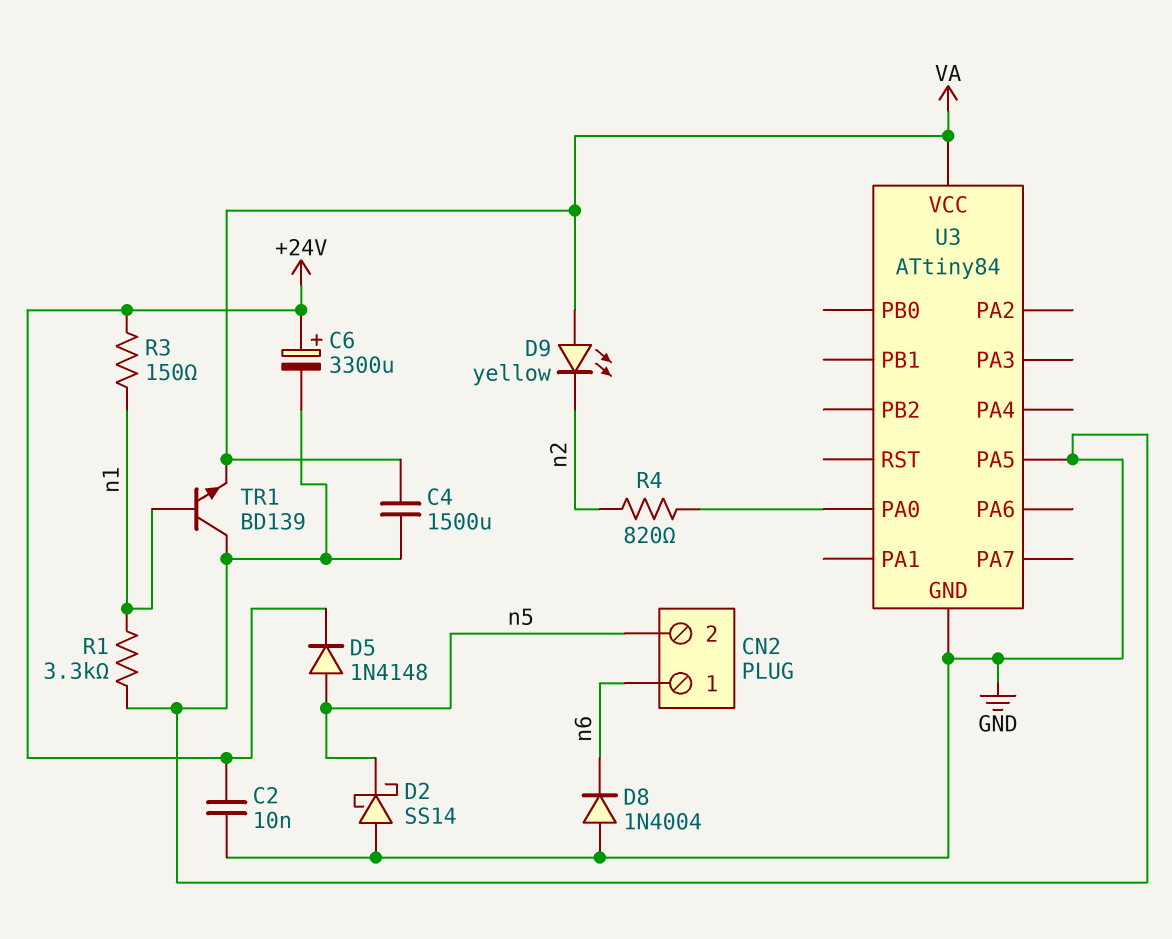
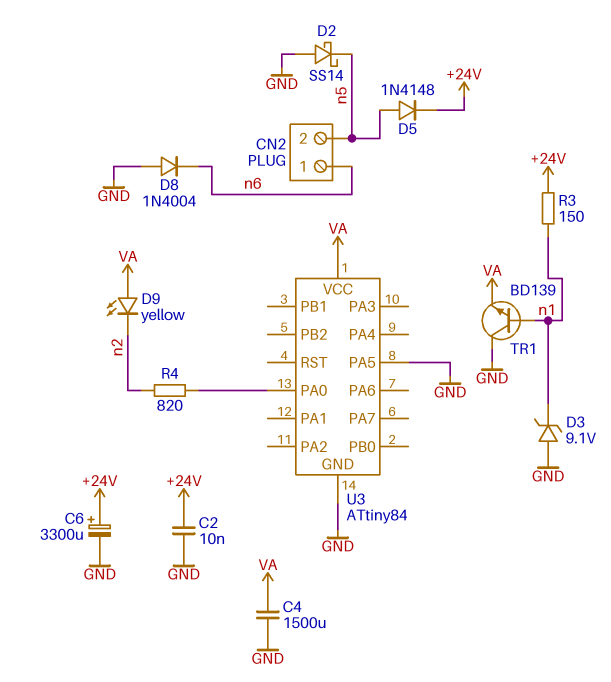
D3: none -> zener 9.1V (A GND, K n1)
R1: 3.3k (GND, n1) -> none

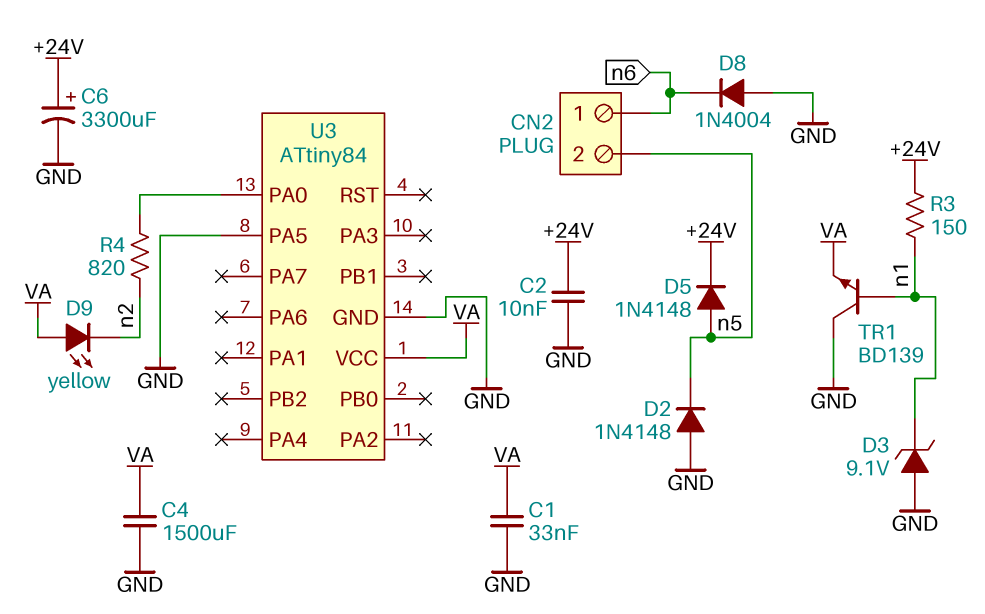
C1: none -> 33nF (GND, VA)
D2: schottky SS14 (A GND, K n5) -> diode 1N4148 (A GND, K n5)

